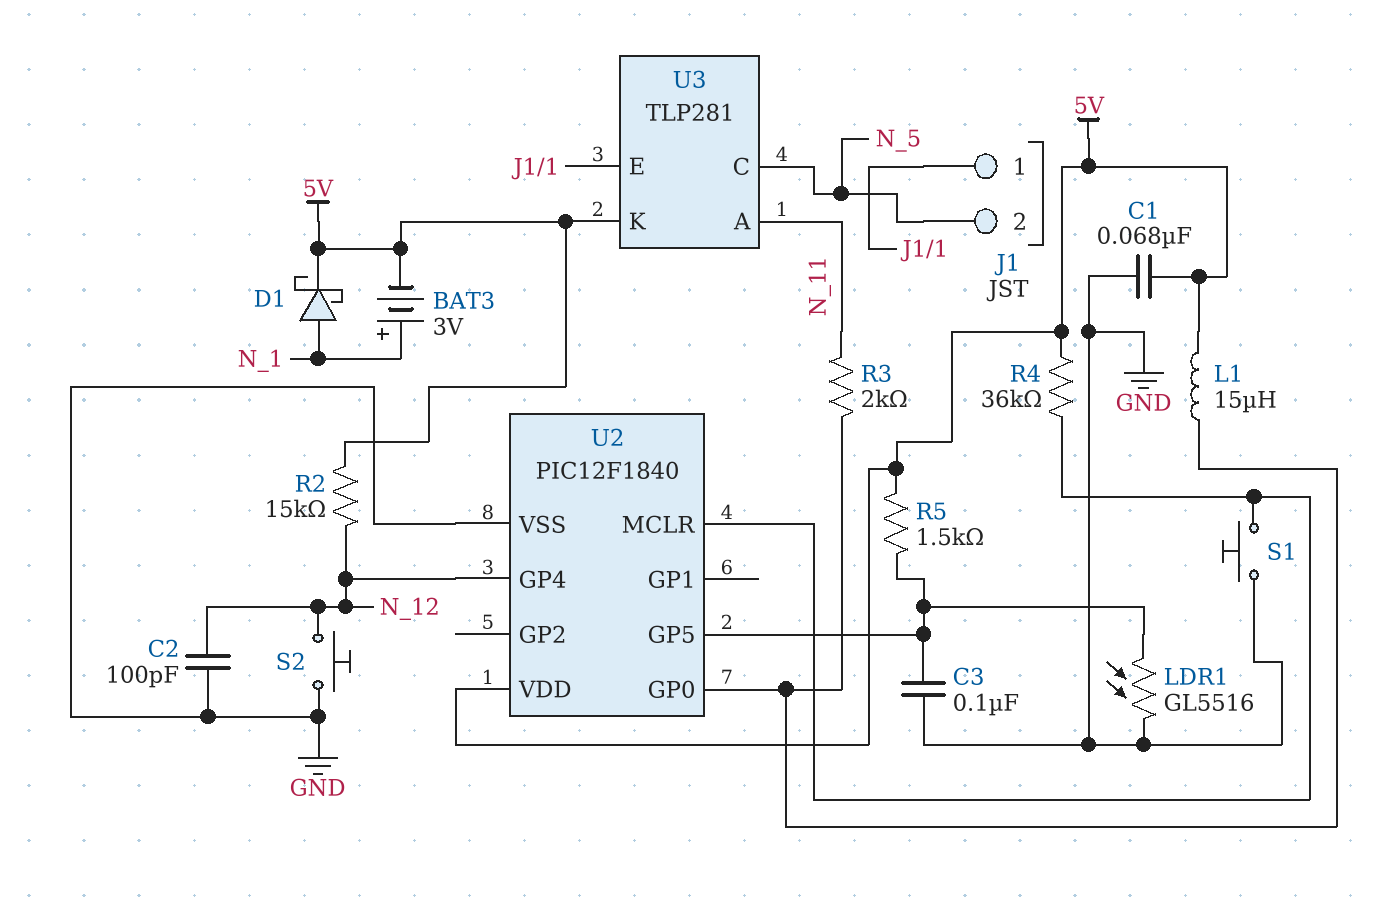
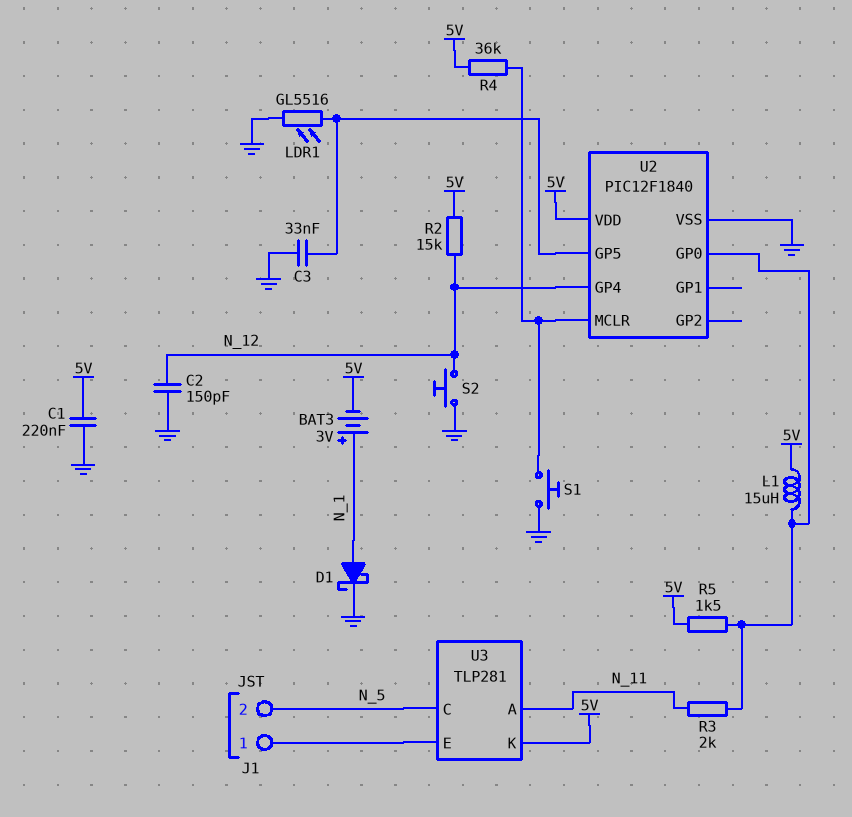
C1: 68nF (5V, GND) -> 220nF (5V, GND)
C2: 100pF (GND, N_12) -> 150pF (GND, N_12)
C3: 100nF (GND, U2/GP5) -> 33nF (GND, U2/GP5)
D1: schottky (A N_1, K 5V) -> schottky (A N_1, K GND)
R5: 1.5k (5V, U2/GP5) -> 1.5k (5V, U2/GP0)

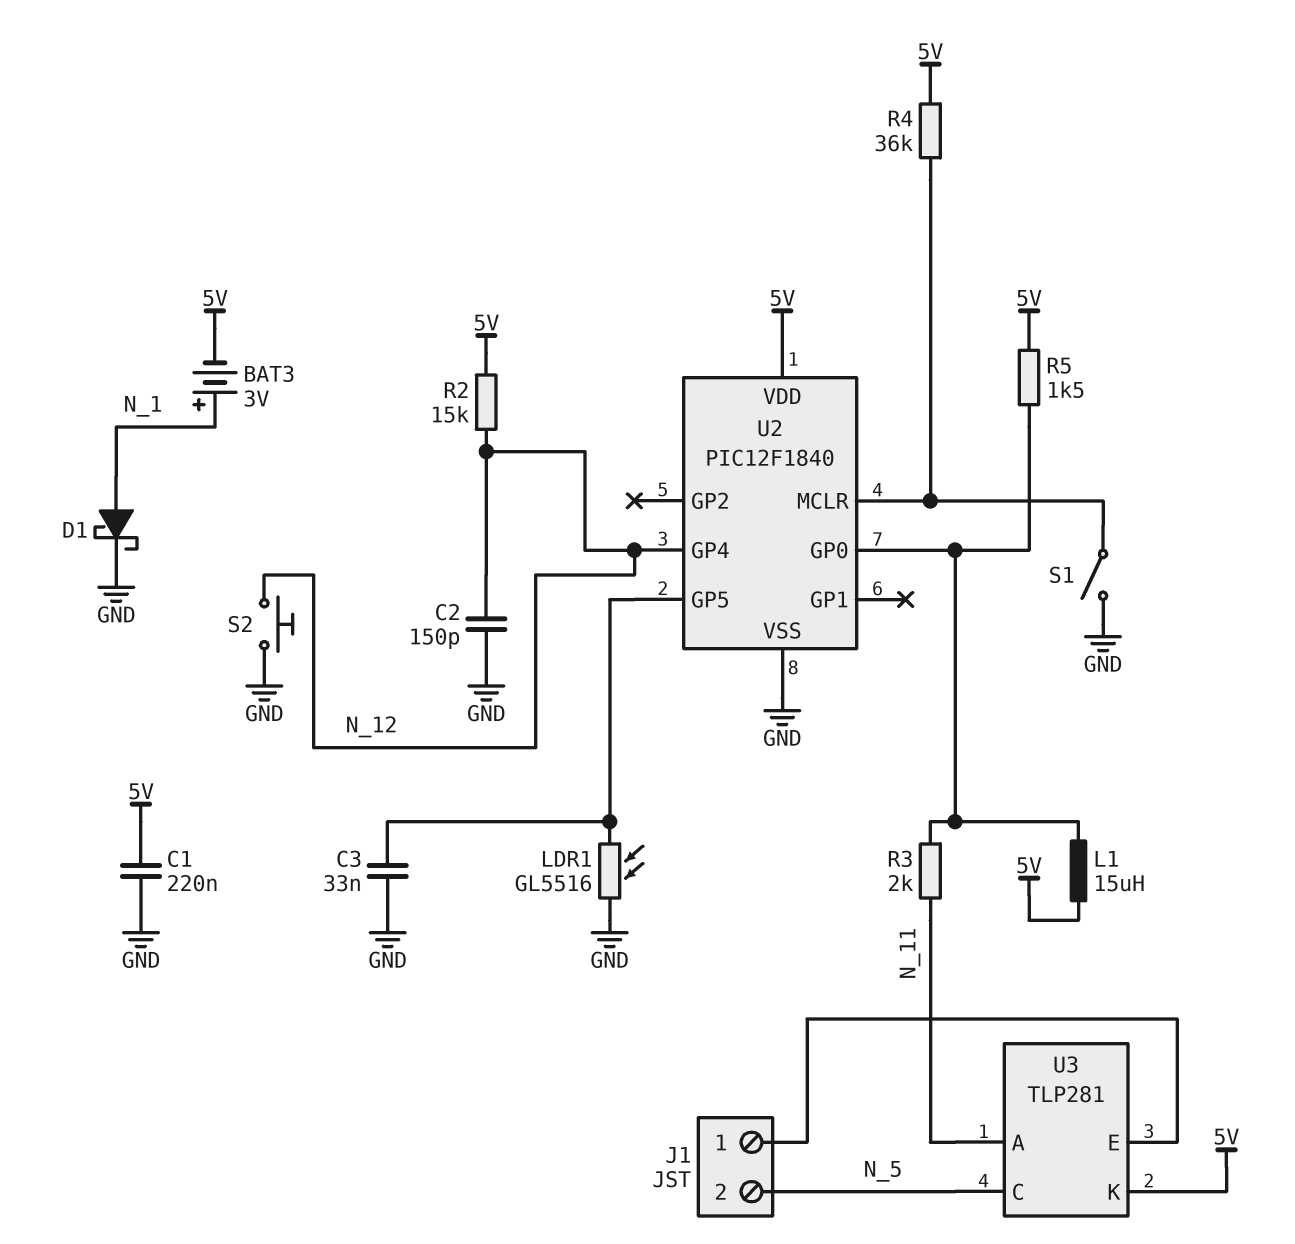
S1: button (GND, U2/MCLR) -> switch (GND, U2/MCLR)

